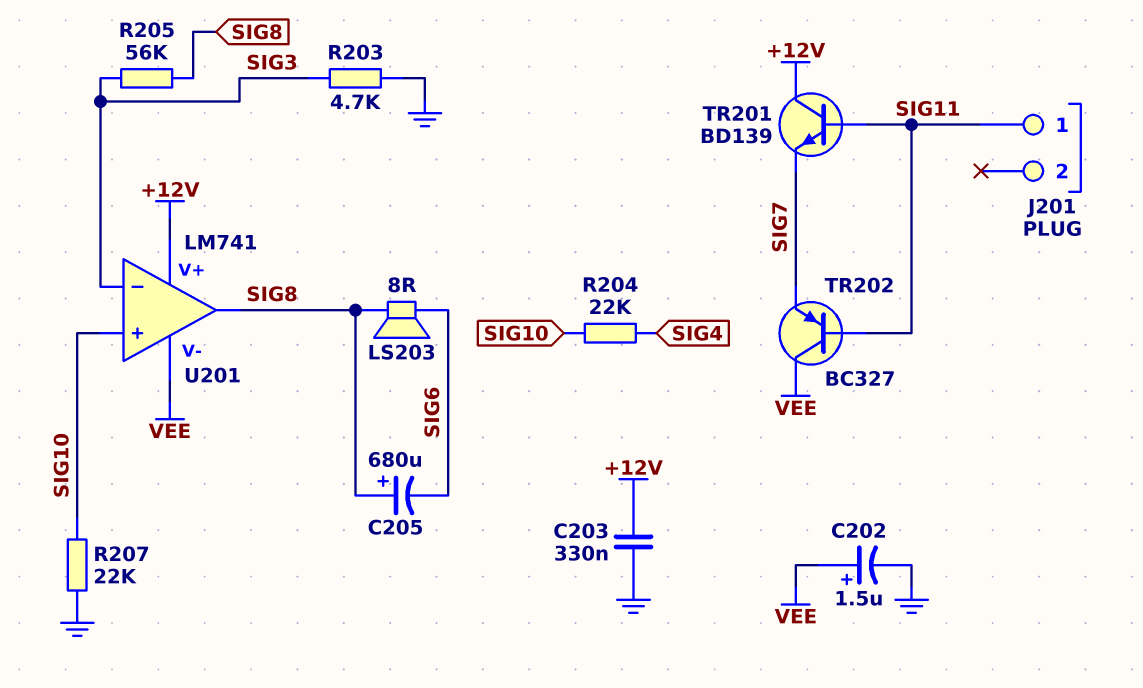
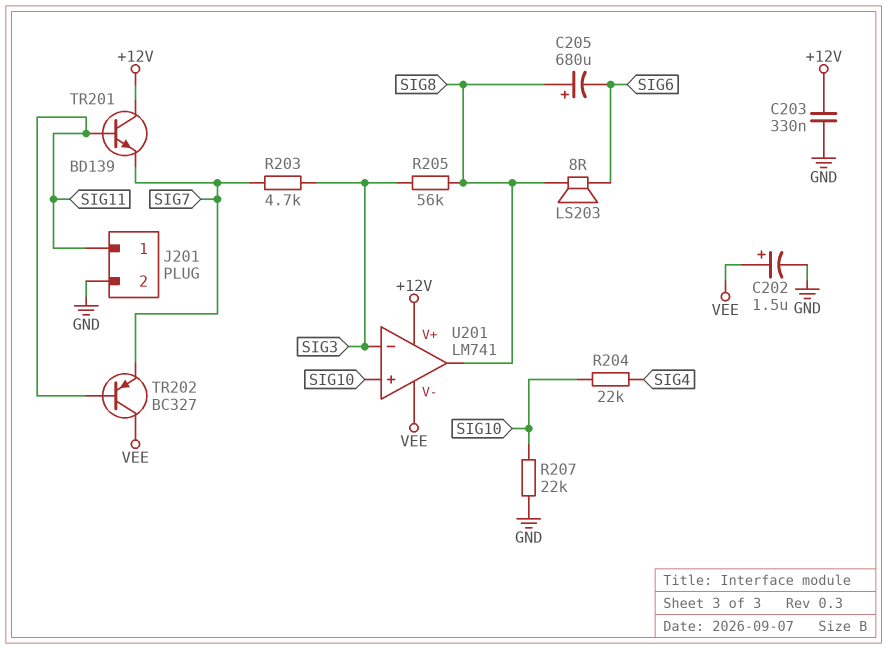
J201 pin 2: none -> GND
R203: 4.7k (GND, SIG3) -> 4.7k (SIG3, SIG7)

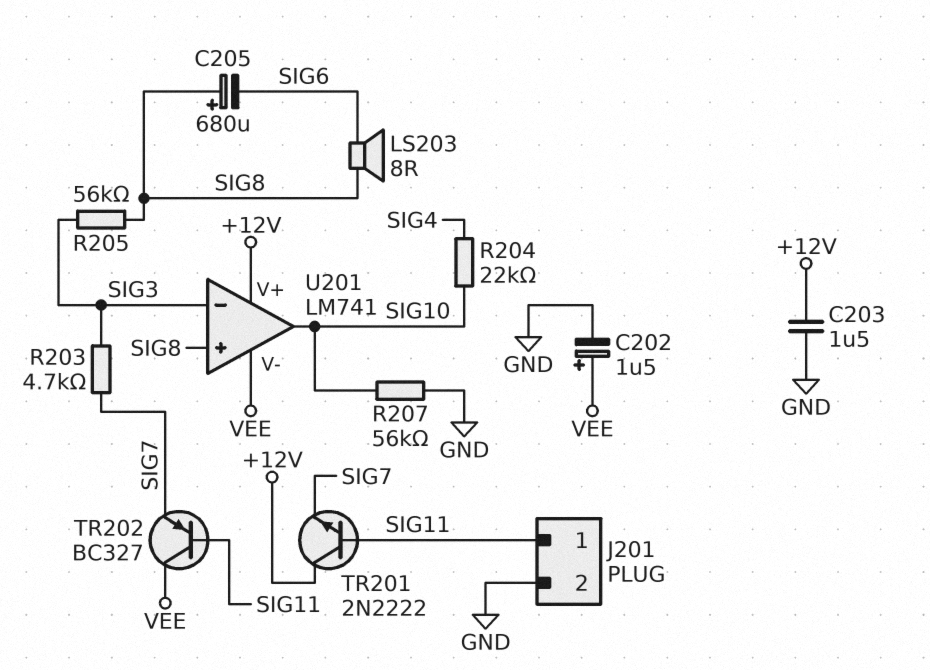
C203: 330nF (+12V, GND) -> 1.5uF (+12V, GND)
R207: 22k (GND, SIG10) -> 56k (GND, SIG10)
TR201: NPN BD139 (B SIG11, C +12V, E SIG7) -> NPN 2N2222 (B SIG11, C +12V, E SIG7)
U201 pin in+: SIG10 -> SIG8
U201 pin out: SIG8 -> SIG10

